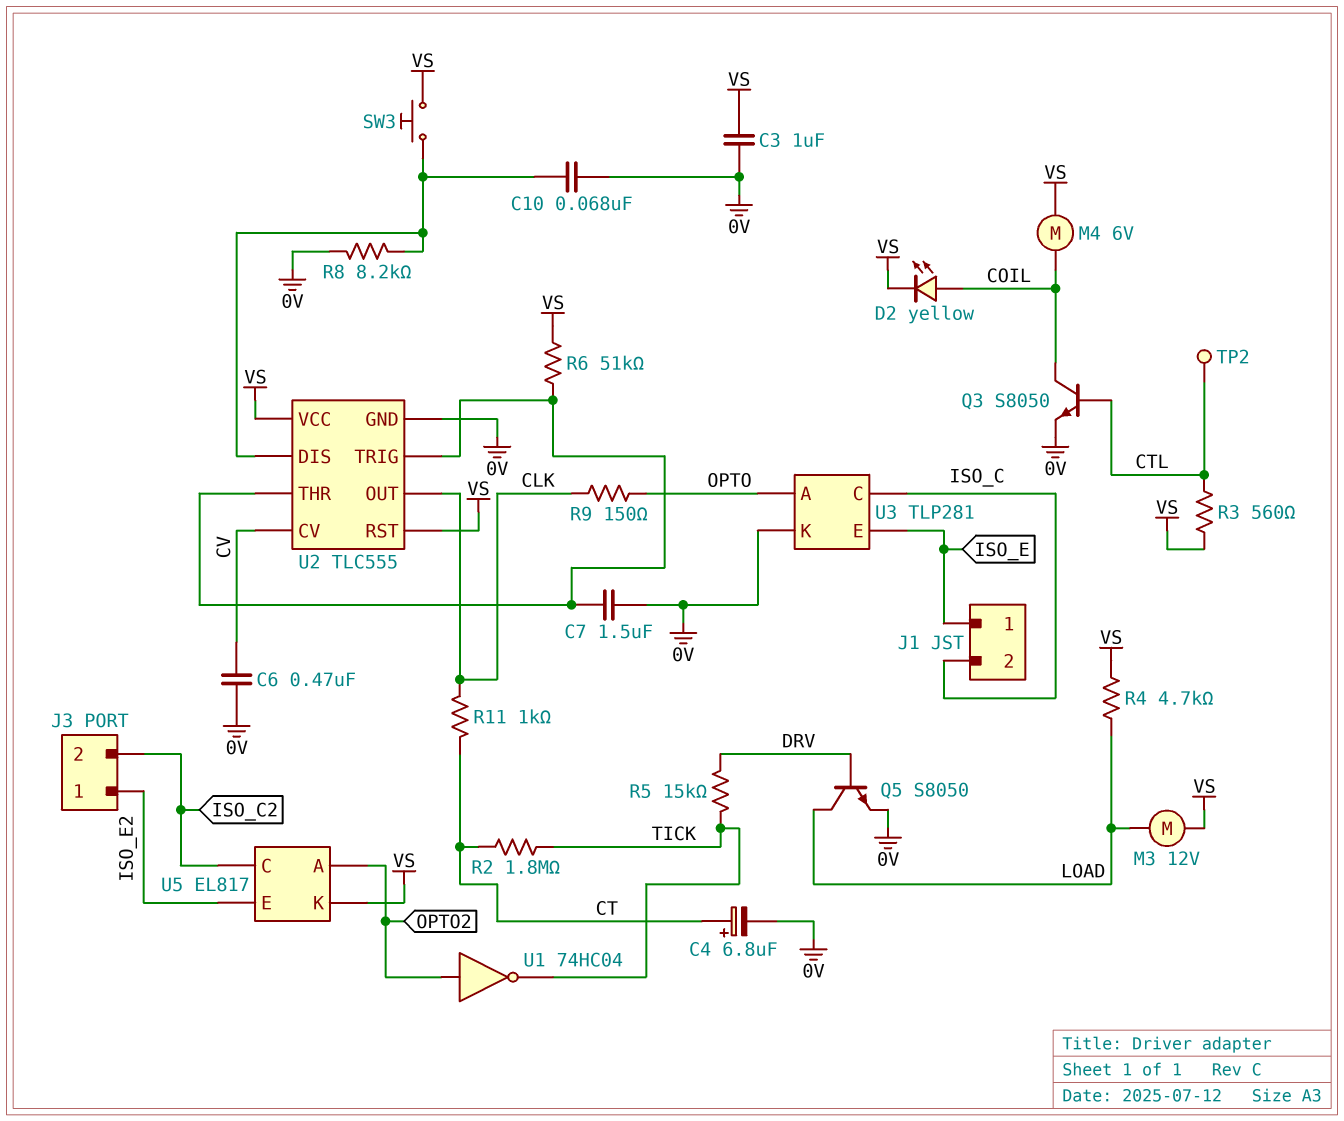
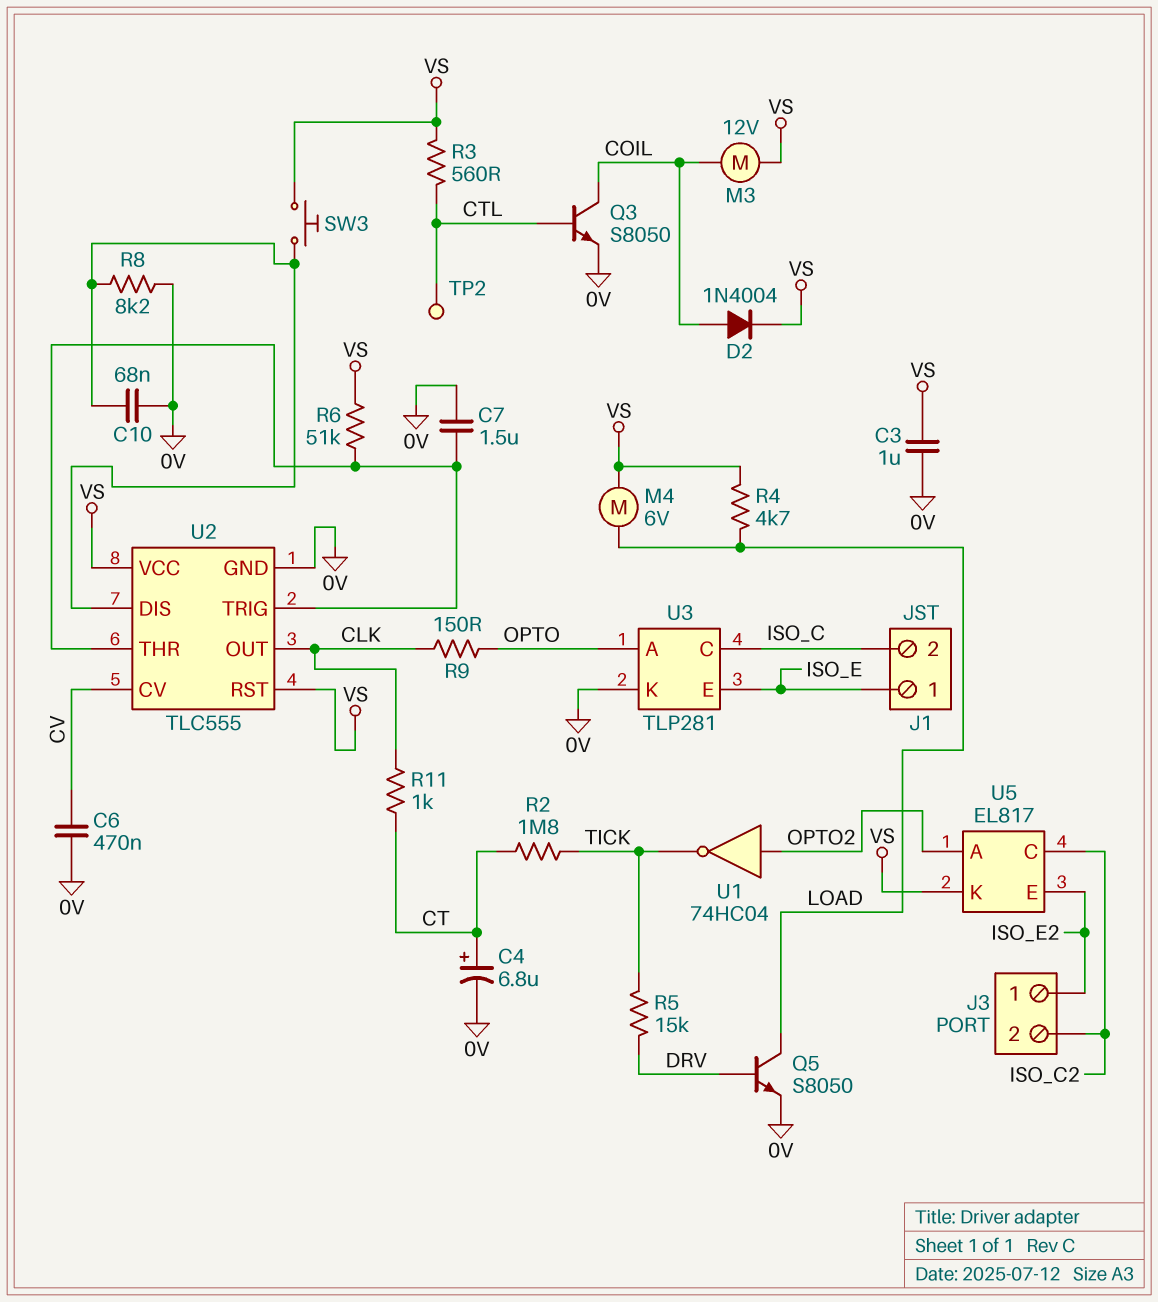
D2: LED yellow (A COIL, K VS) -> diode 1N4004 (A COIL, K VS)
M3: motor 12V (LOAD, VS) -> motor 12V (COIL, VS)
M4: motor 6V (COIL, VS) -> motor 6V (LOAD, VS)

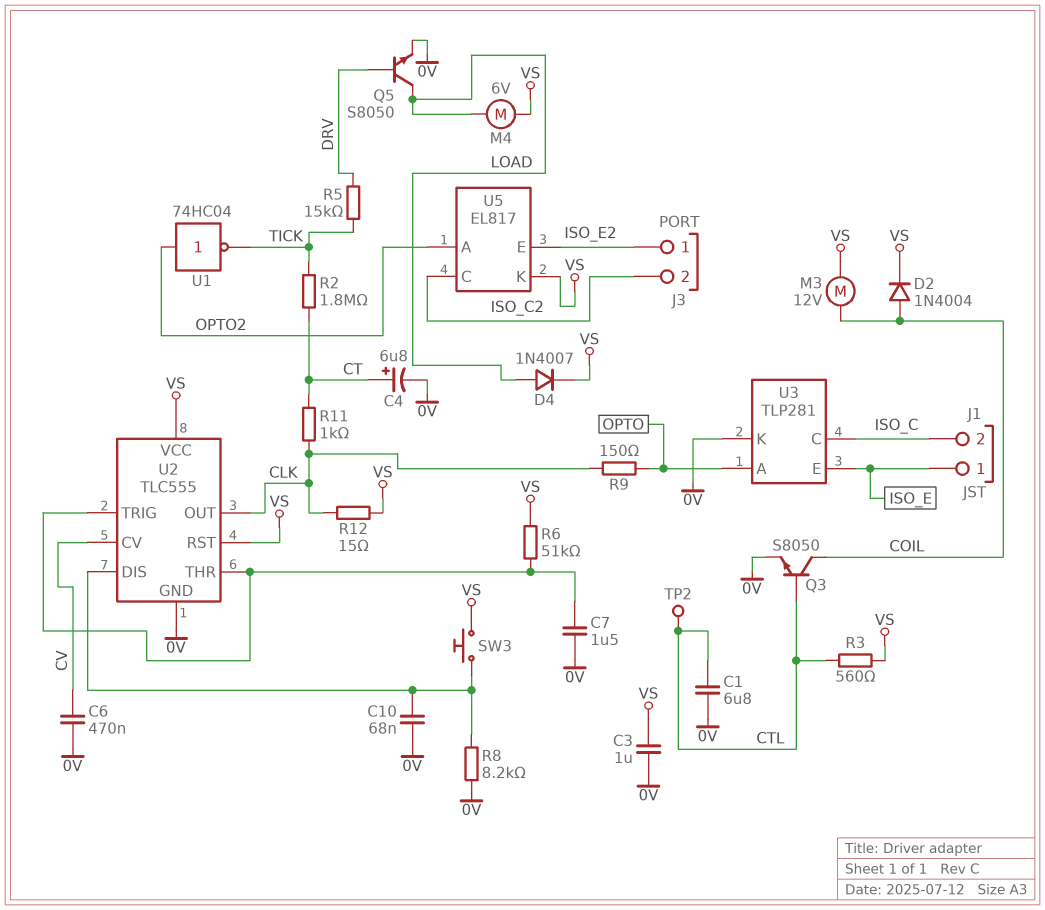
C1: none -> 6.8uF (0V, CTL)
D4: none -> diode 1N4007 (A LOAD, K VS)
R4: 4.7k (LOAD, VS) -> none
R12: none -> 15 (CLK, VS)

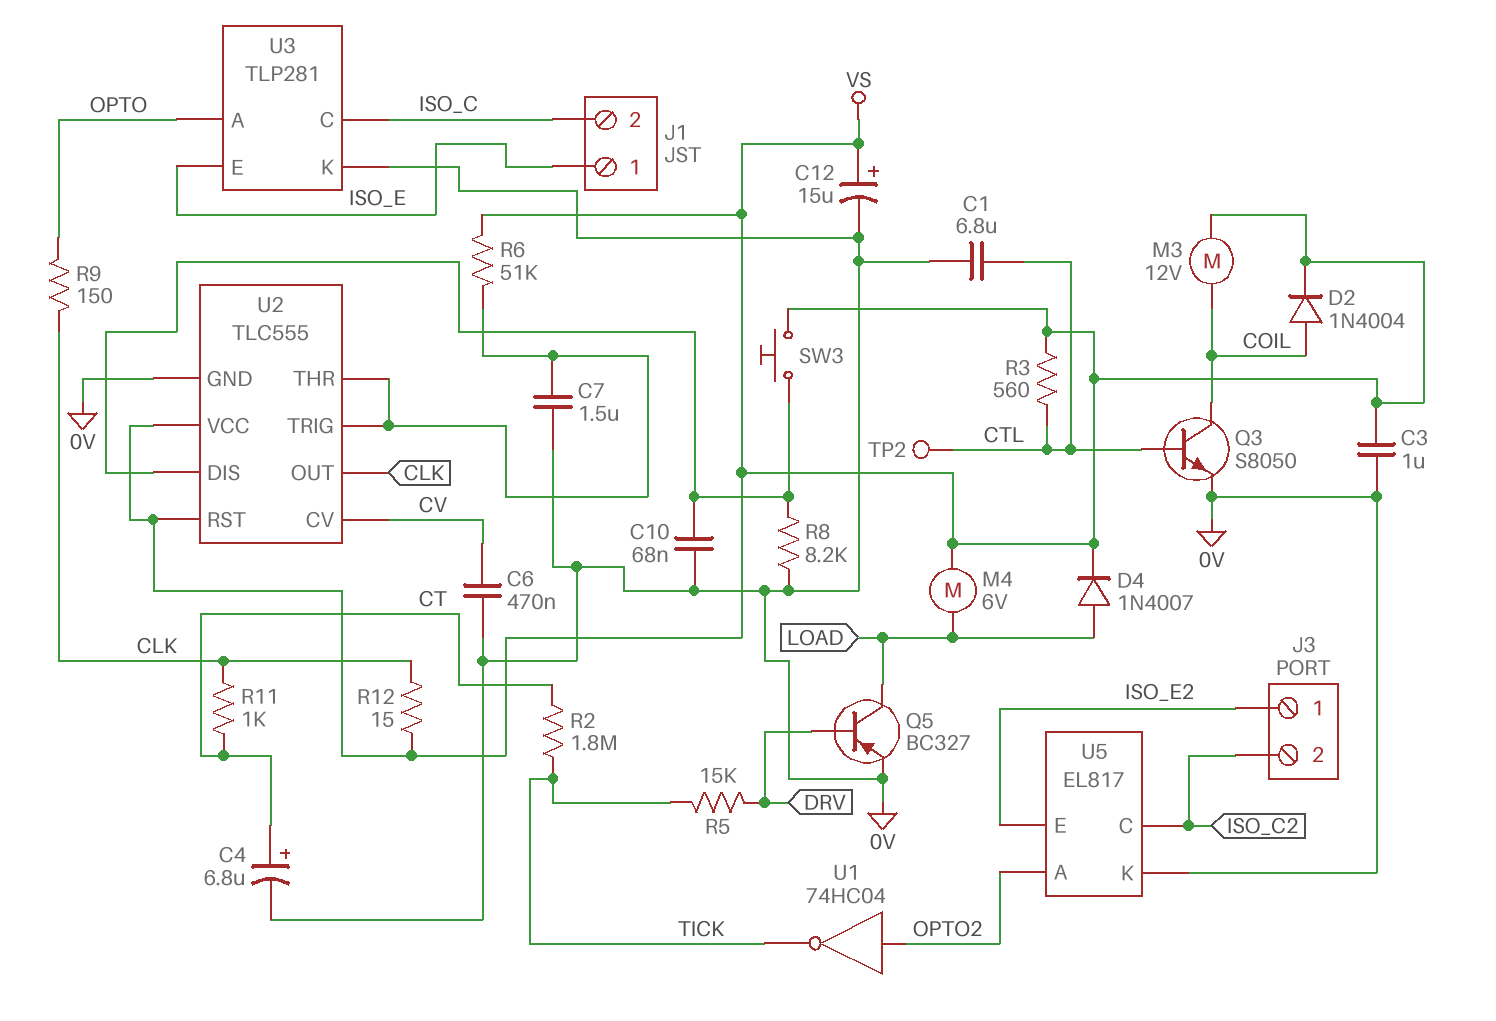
C12: none -> 15uF (plus VS, minus 0V)
Q5: NPN S8050 (B DRV, C LOAD, E 0V) -> PNP BC327 (B DRV, C LOAD, E 0V)
U5 pin K: VS -> 0V

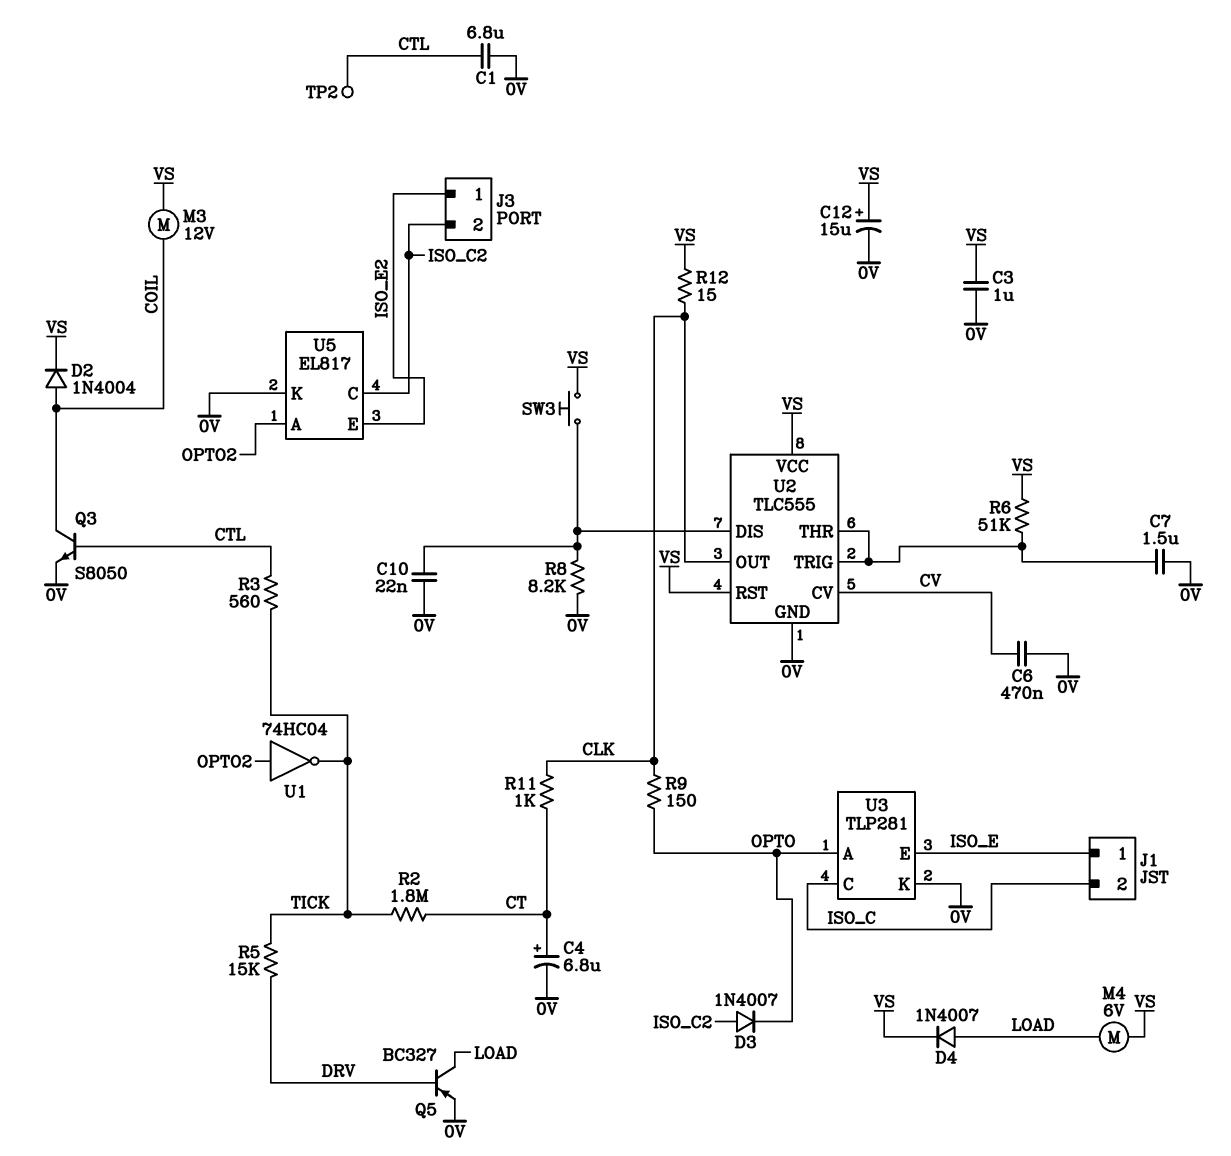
C10: 68nF (0V, U2/DIS) -> 22nF (0V, U2/DIS)
D3: none -> diode 1N4007 (A ISO_C2, K OPTO)
R3: 560 (CTL, VS) -> 560 (CTL, TICK)

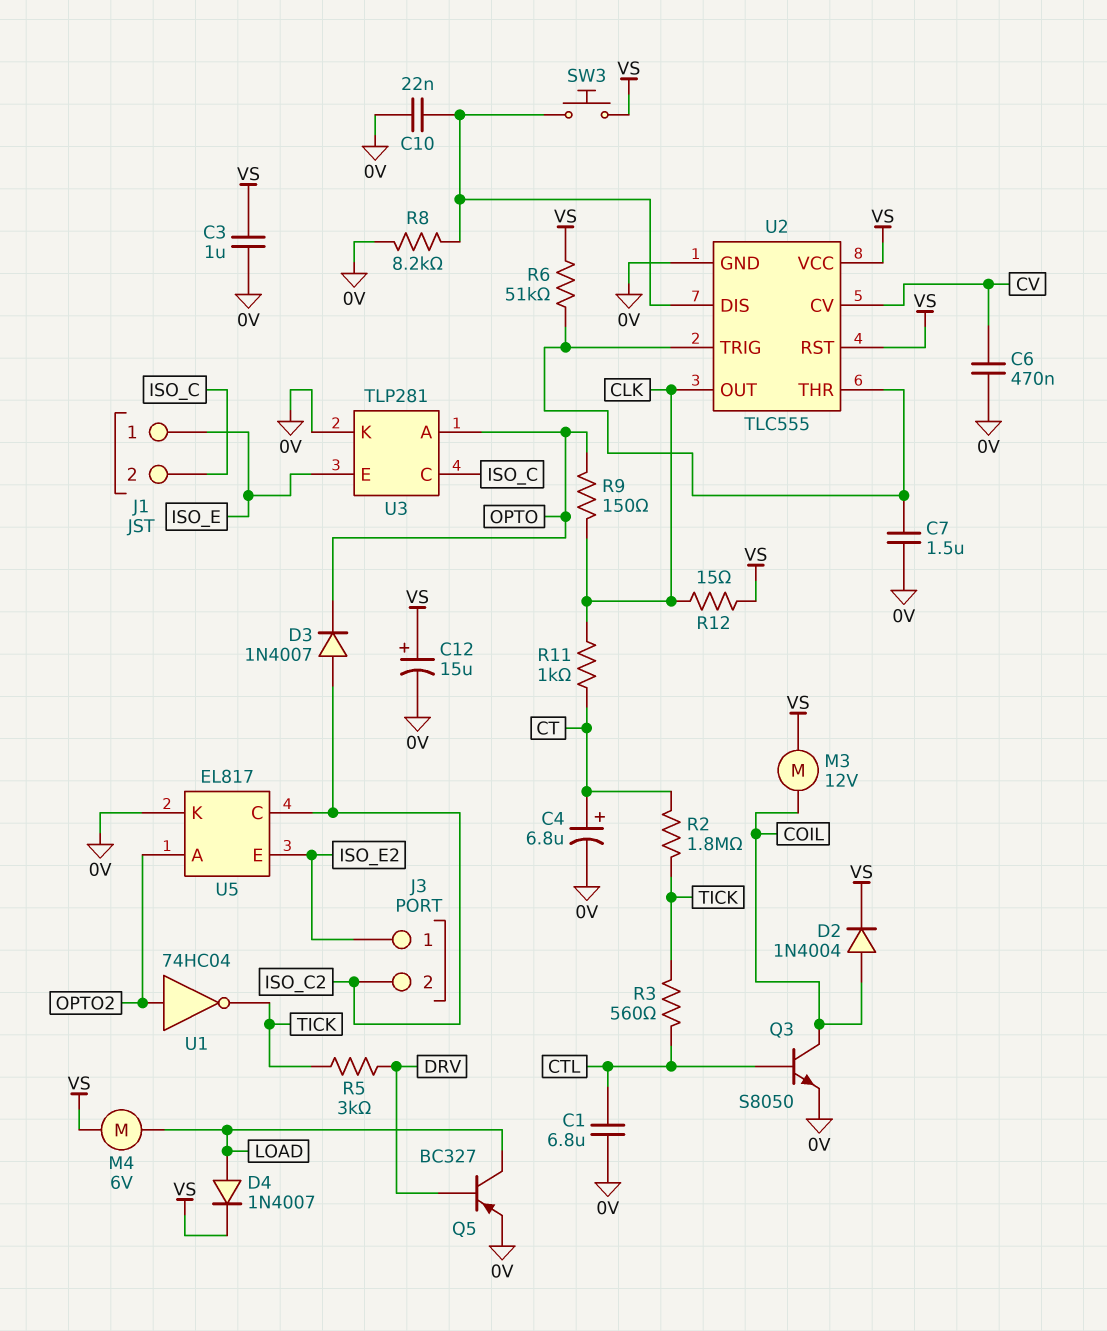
R5: 15k (DRV, TICK) -> 3k (DRV, TICK)
TP2: test point (CTL) -> none

